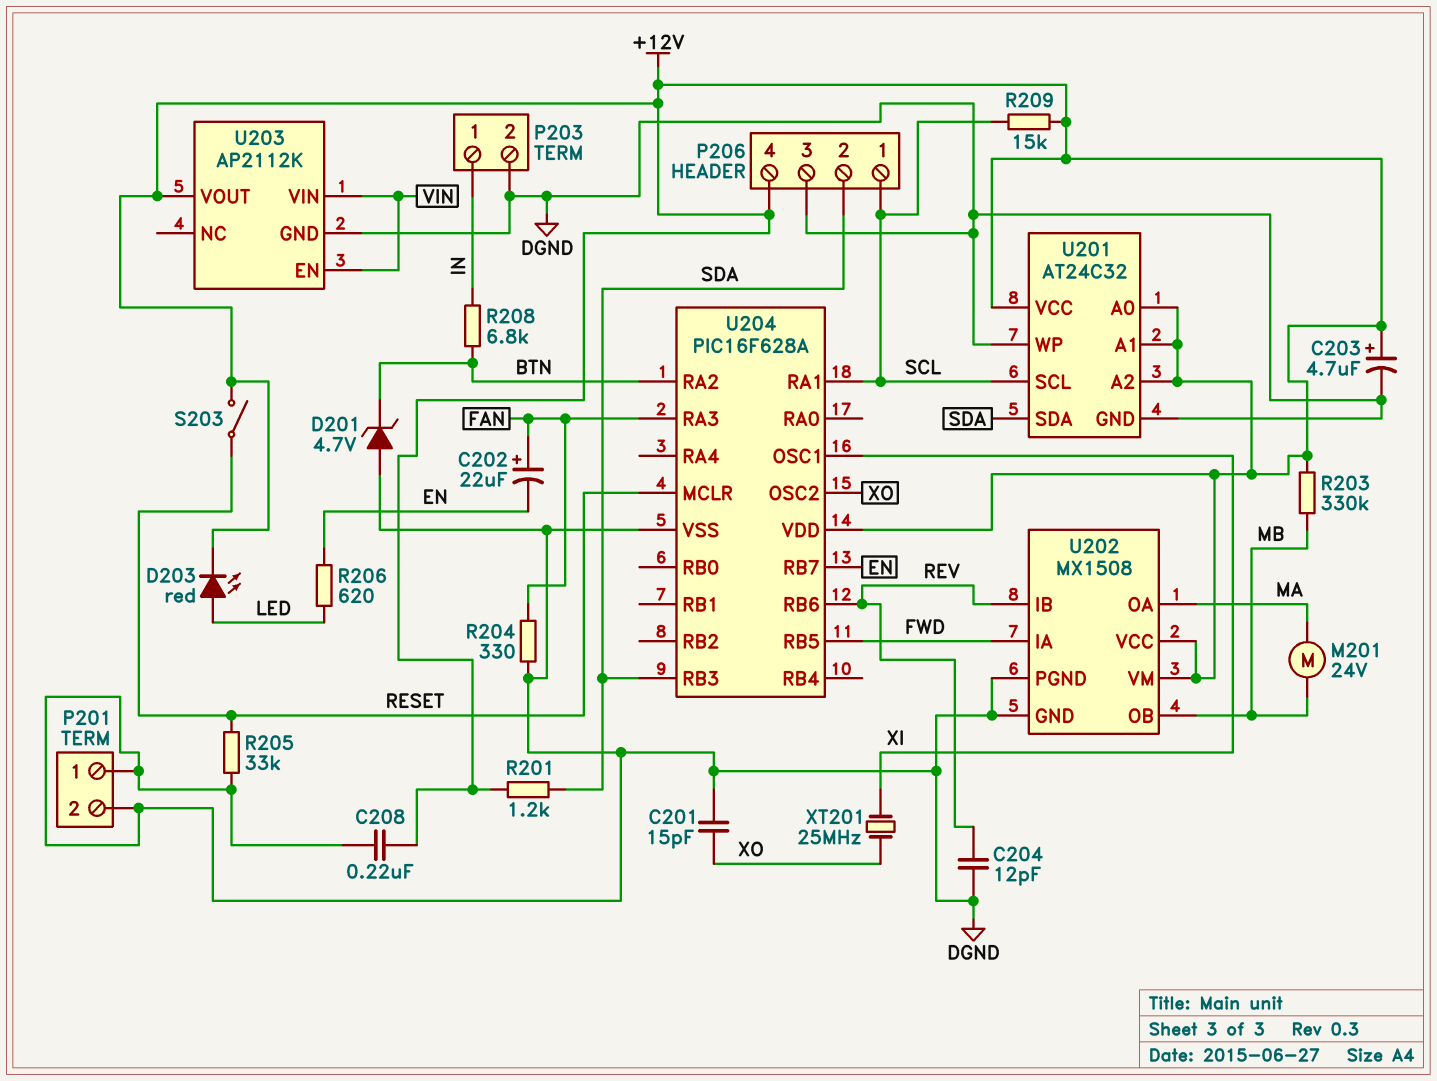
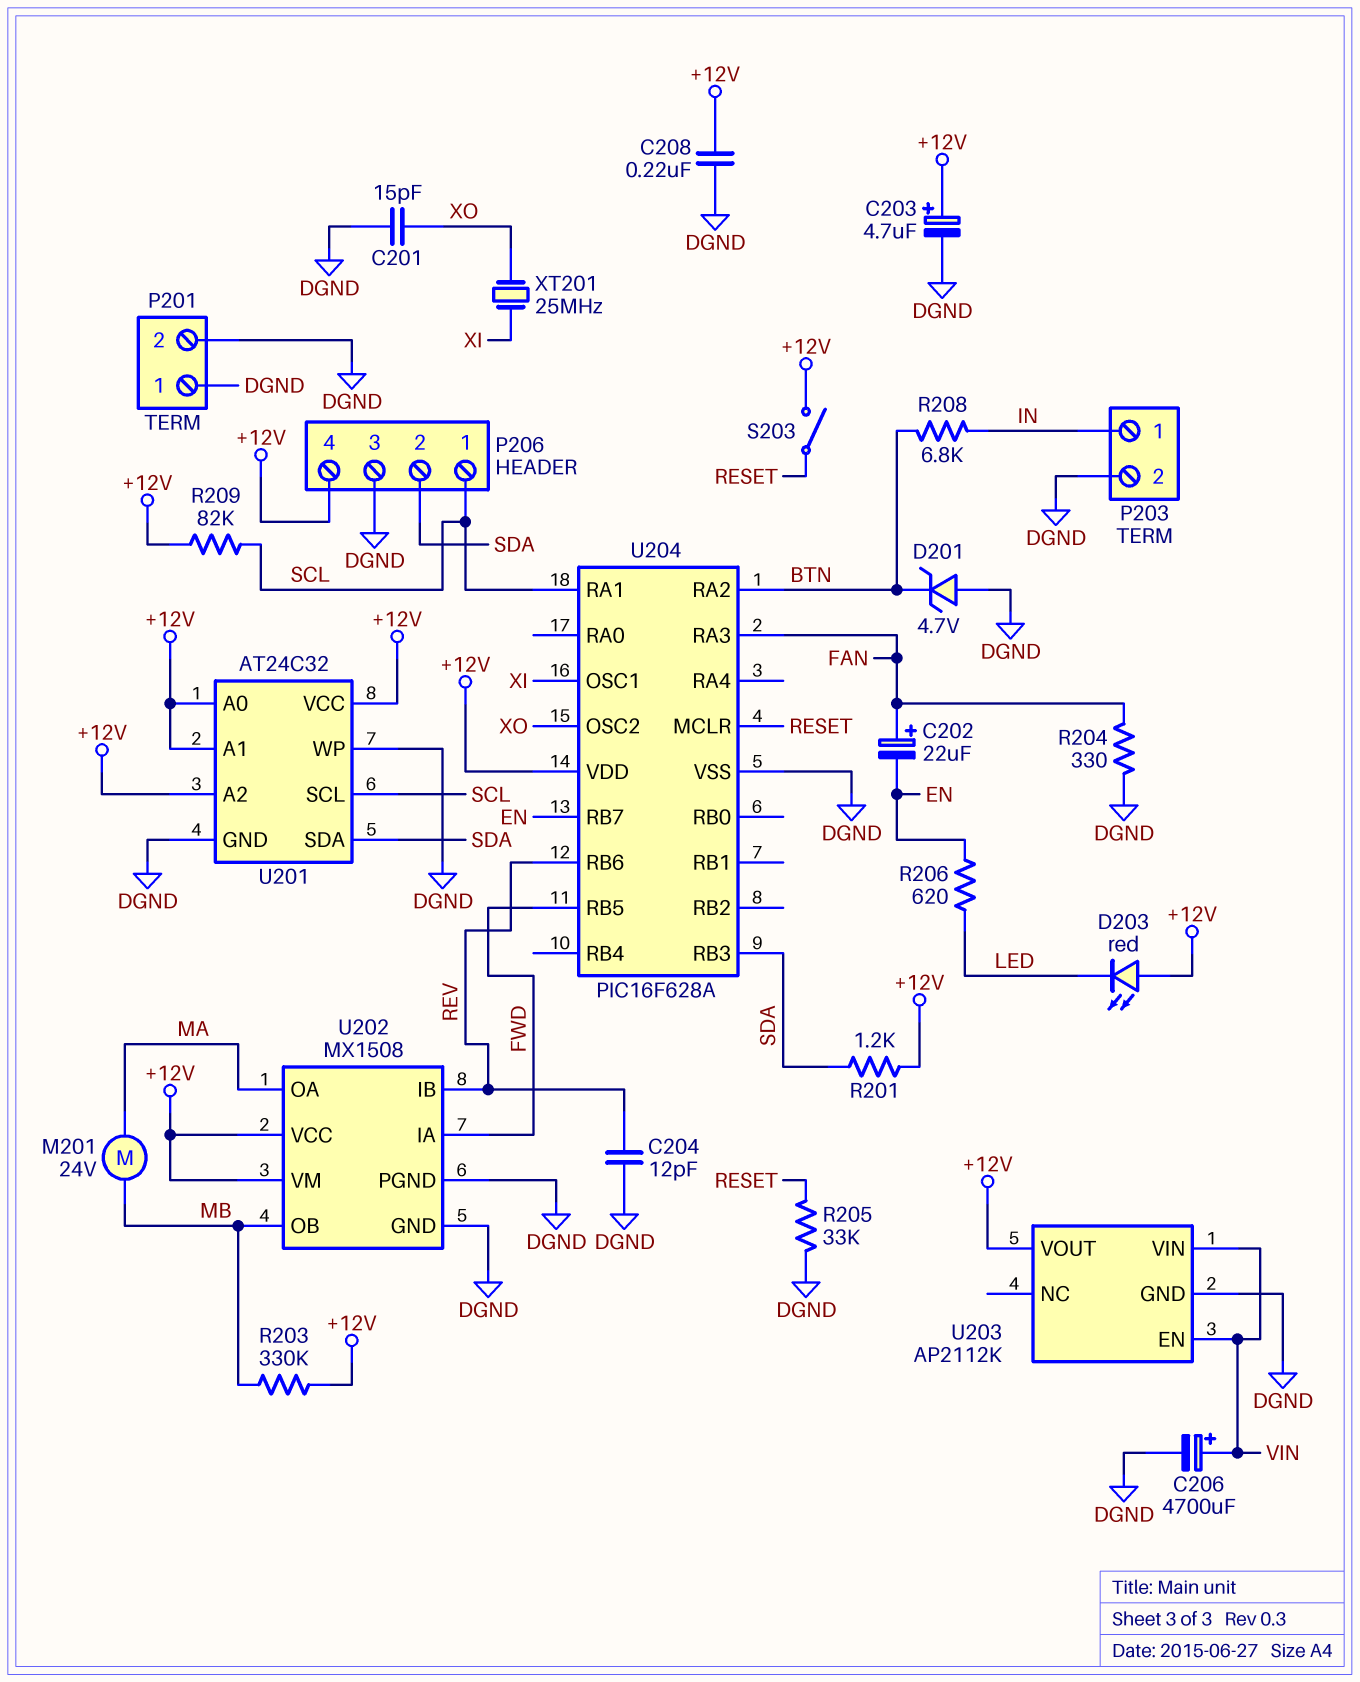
C206: none -> 4700uF (plus VIN, minus DGND)
D203: LED red (A LED, K +12V) -> LED red (A +12V, K LED)
R209: 15k (+12V, SCL) -> 82k (+12V, SCL)

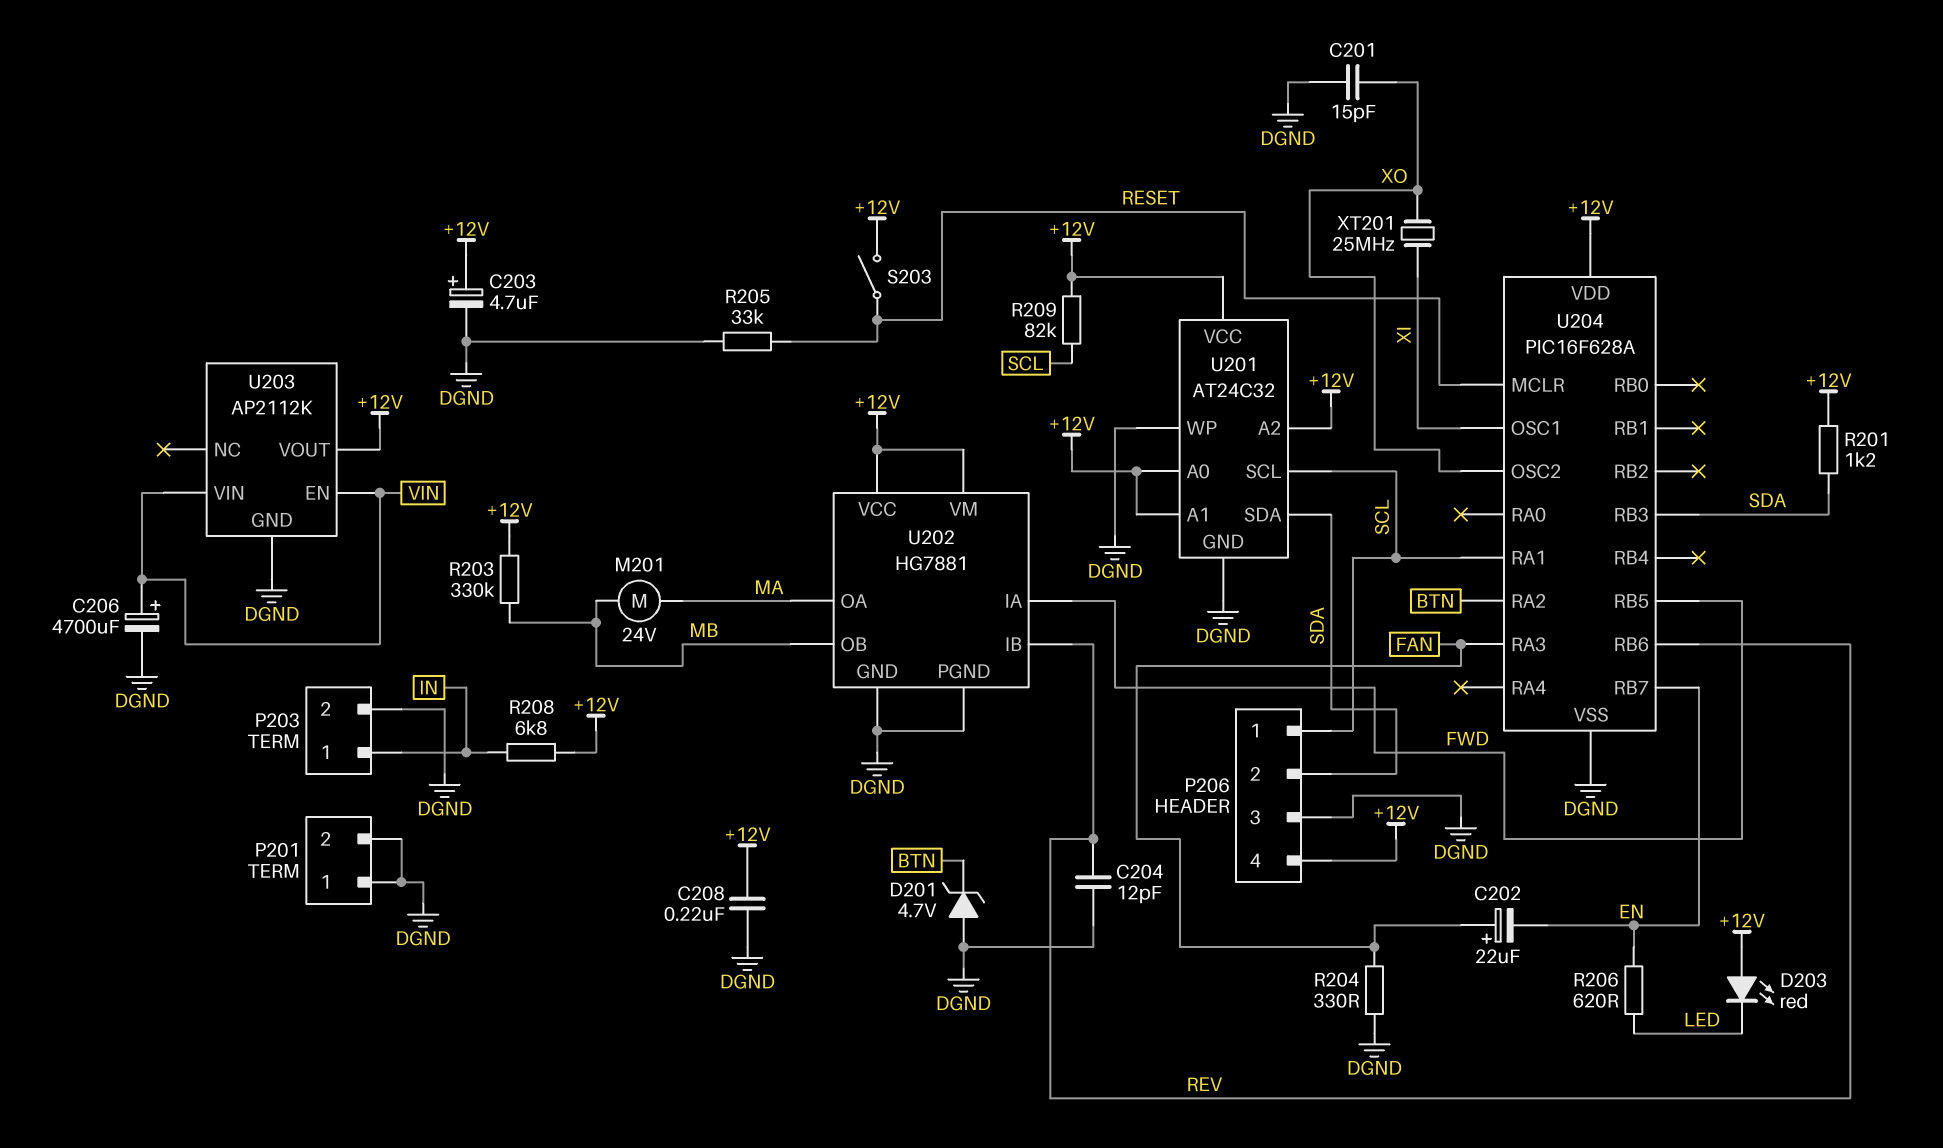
R208: 6.8k (BTN, IN) -> 6.8k (+12V, IN)
U202: MX1508 -> HG7881

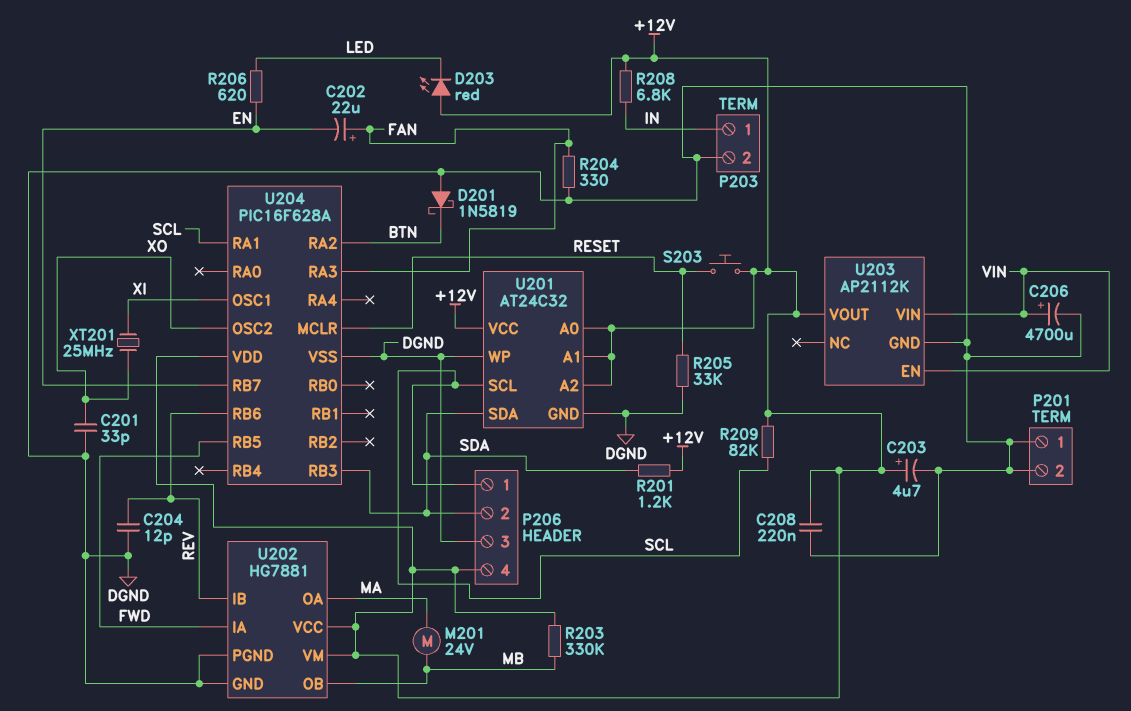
C201: 15pF (DGND, XO) -> 33pF (DGND, XO)
D201: zener 4.7V (A DGND, K BTN) -> schottky 1N5819 (A DGND, K BTN)
S203: switch (+12V, RESET) -> button (+12V, RESET)

